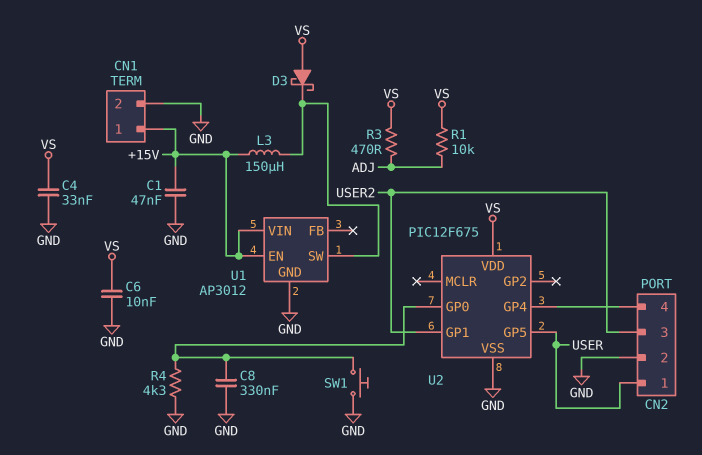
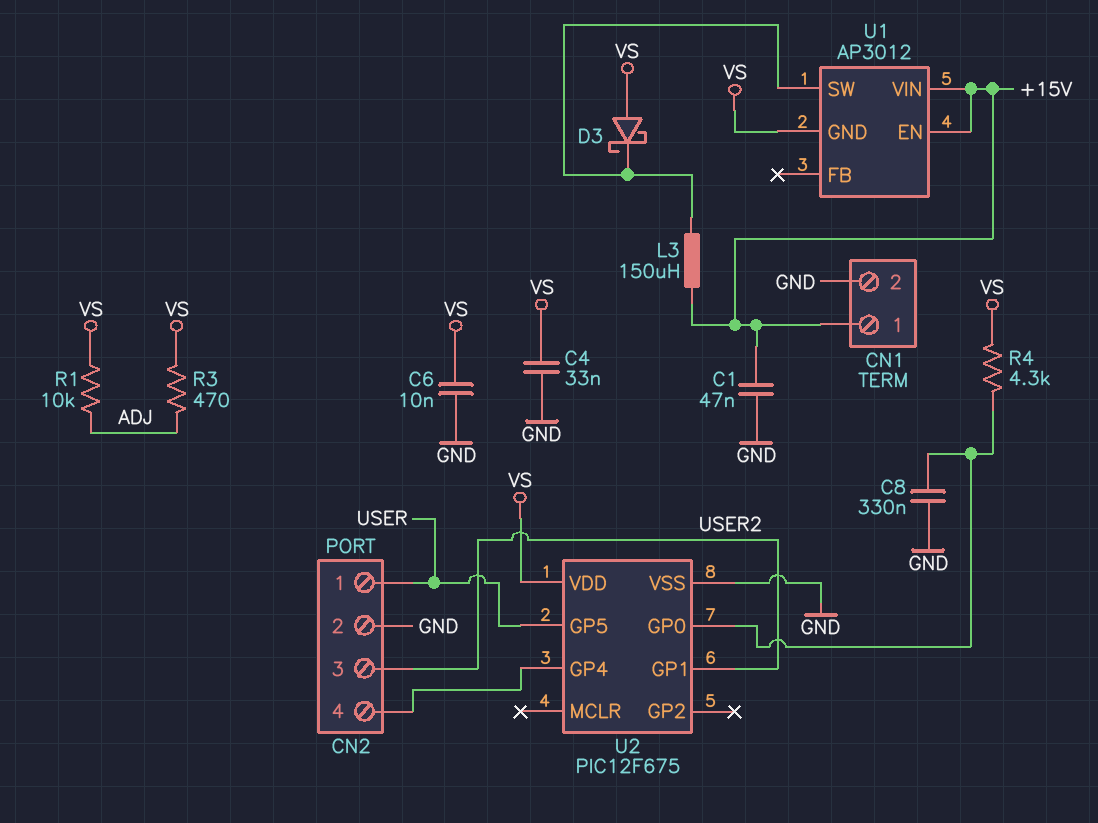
R4: 4.3k (GND, U2/GP0) -> 4.3k (U2/GP0, VS)
SW1: button (GND, U2/GP0) -> none
U1 pin GND: GND -> VS

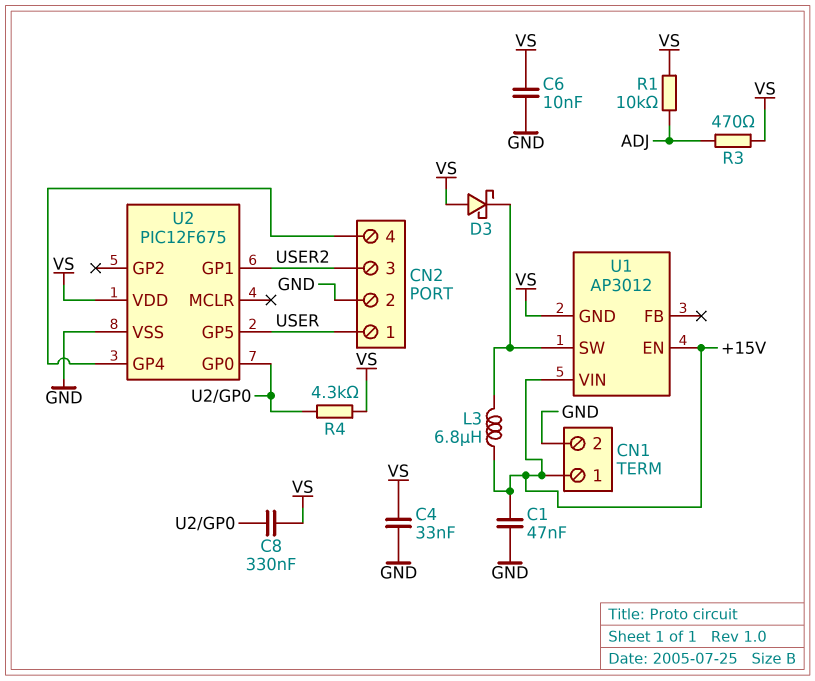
C8: 330nF (GND, U2/GP0) -> 330nF (U2/GP0, VS)
L3: 150uH (+15V, U1/SW) -> 6.8uH (+15V, U1/SW)

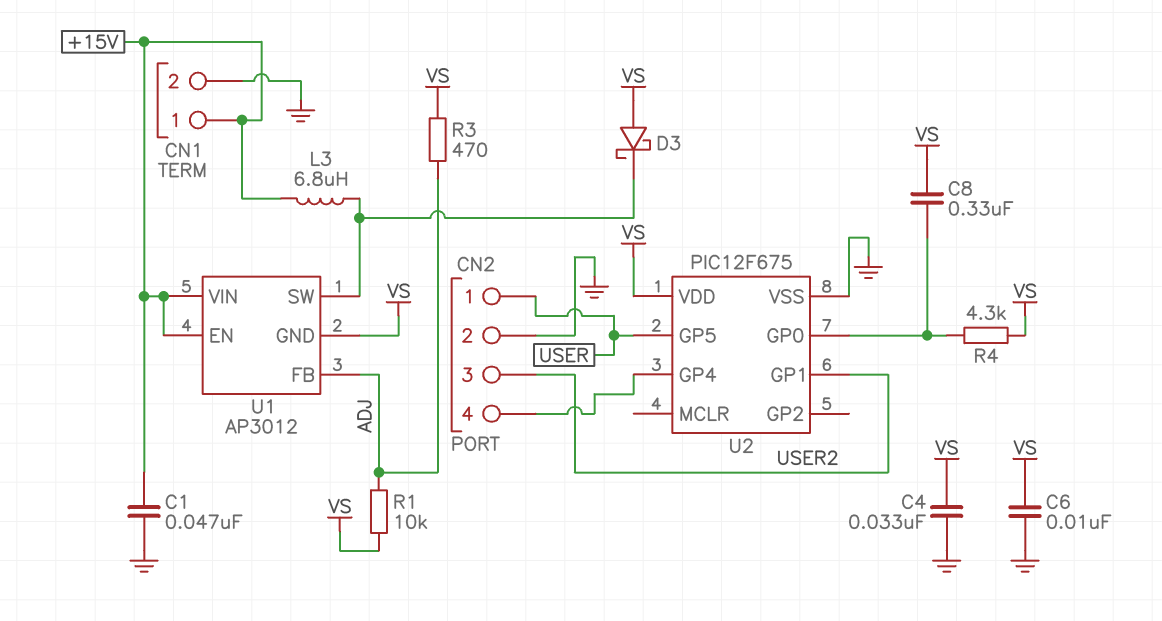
U1 pin FB: none -> ADJ

